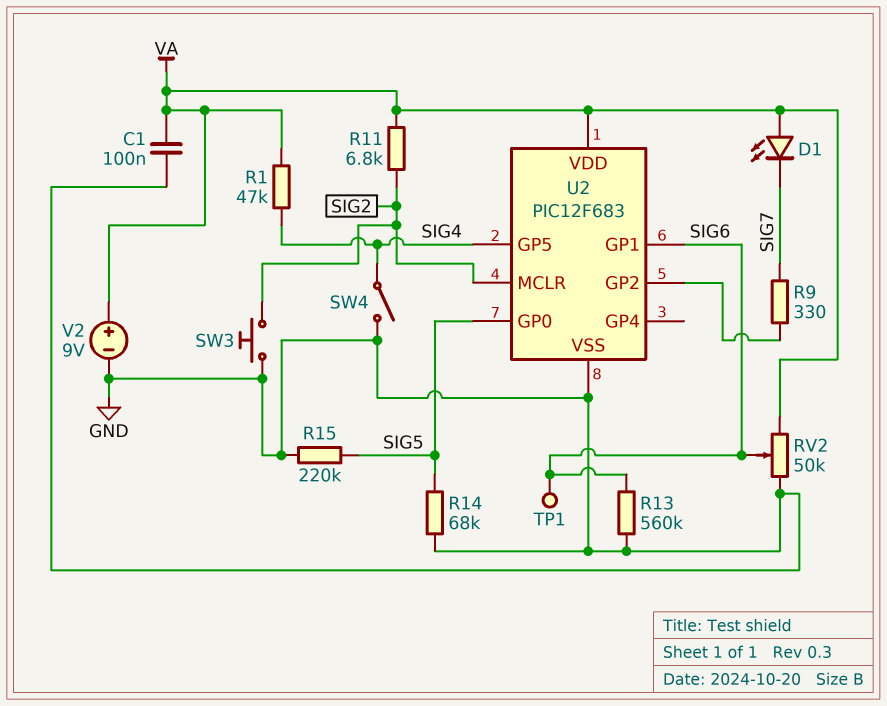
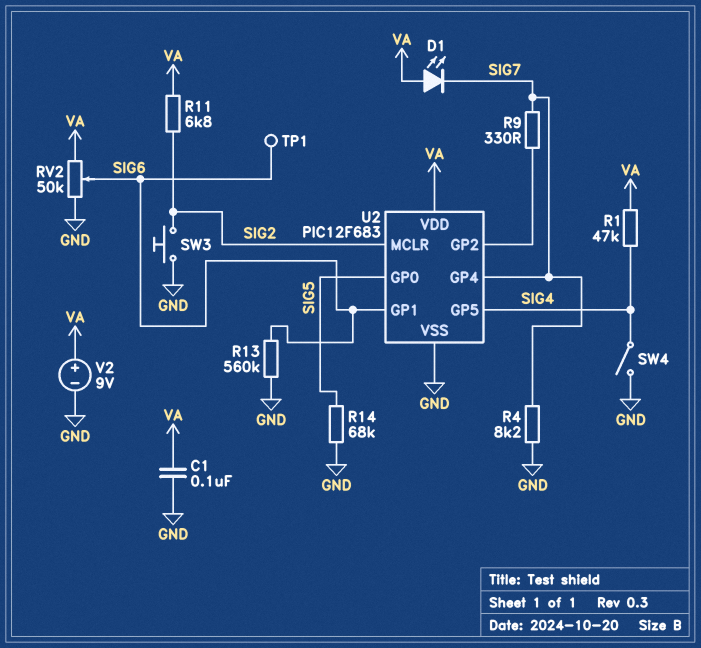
R4: none -> 8.2k (GND, SIG7)
R15: 220k (GND, SIG5) -> none
U2 pin GP4: none -> SIG7

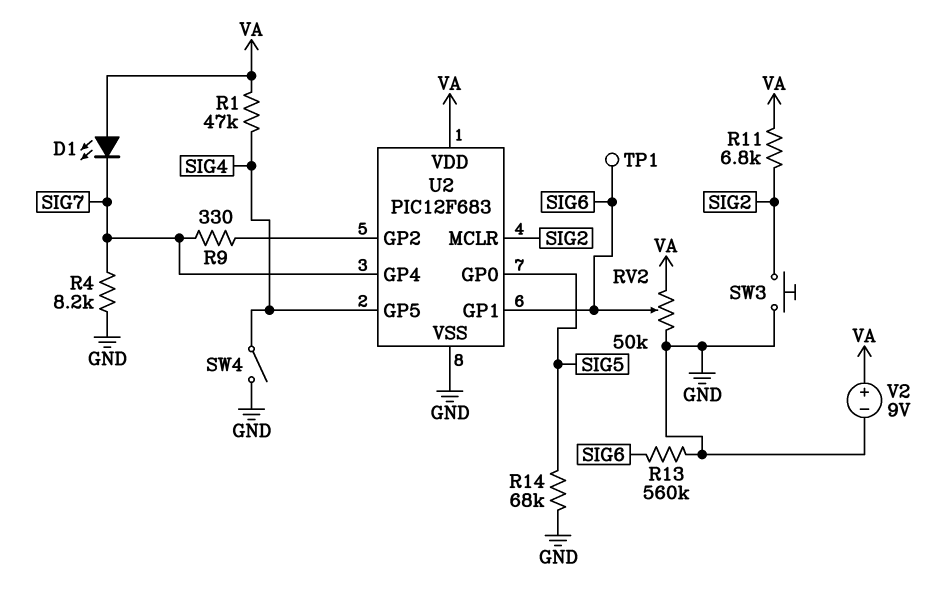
C1: 100nF (GND, VA) -> none

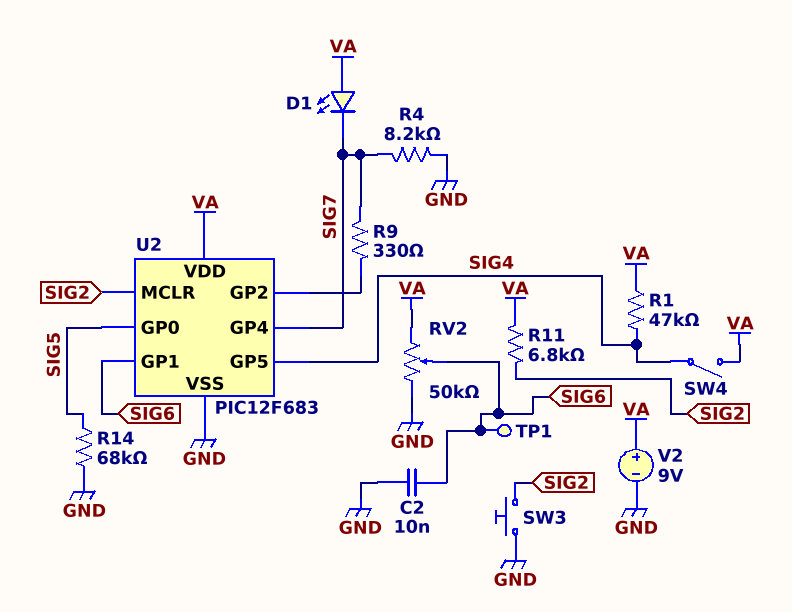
C2: none -> 10nF (GND, SIG6)
R13: 560k (GND, SIG6) -> none
SW4: switch (GND, SIG4) -> switch (SIG4, VA)

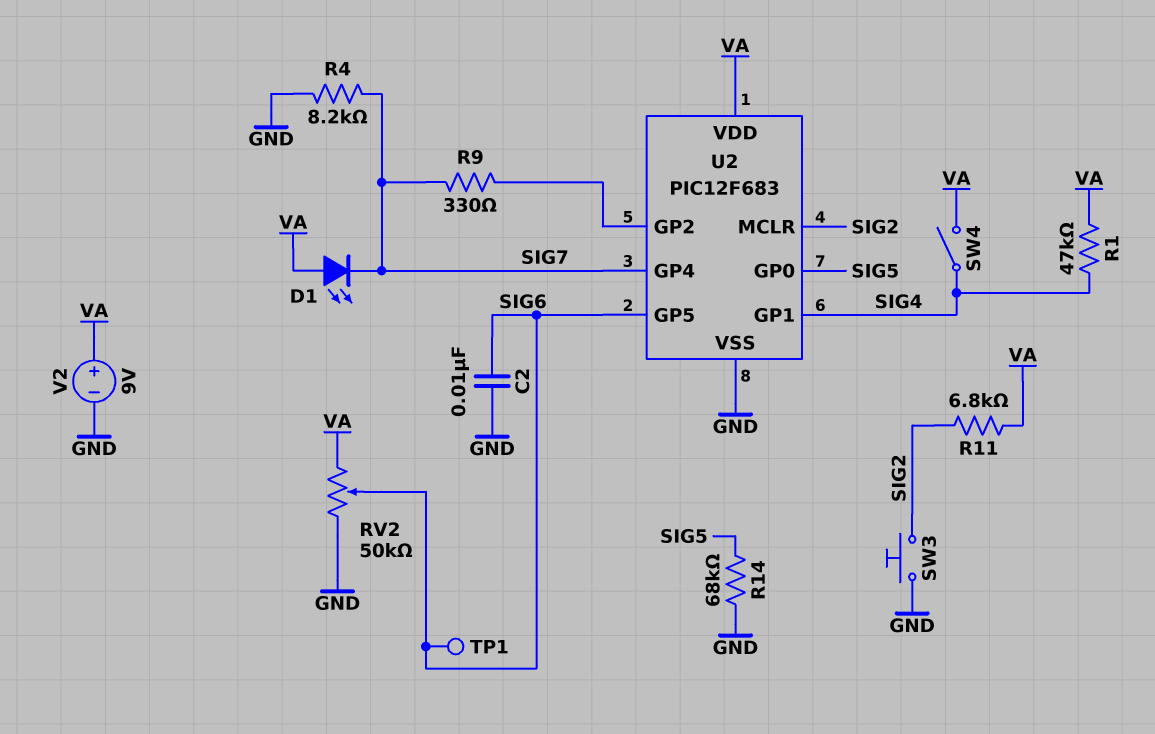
U2 pin GP1: SIG6 -> SIG4
U2 pin GP5: SIG4 -> SIG6

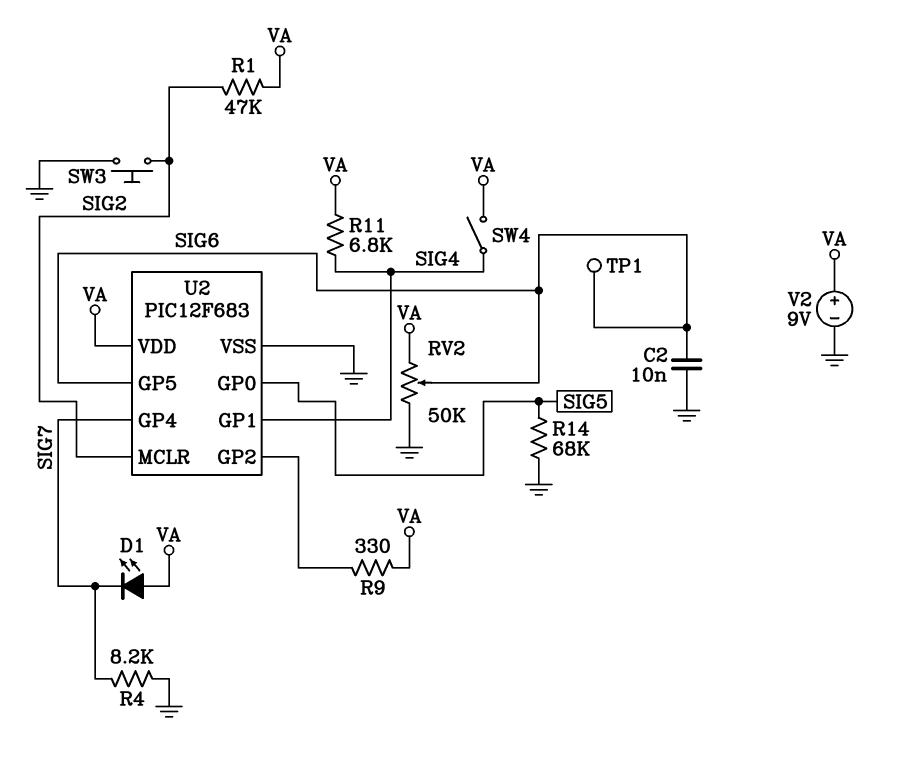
R1: 47k (SIG4, VA) -> 47k (SIG2, VA)
R9: 330 (SIG7, U2/GP2) -> 330 (U2/GP2, VA)
R11: 6.8k (SIG2, VA) -> 6.8k (SIG4, VA)

